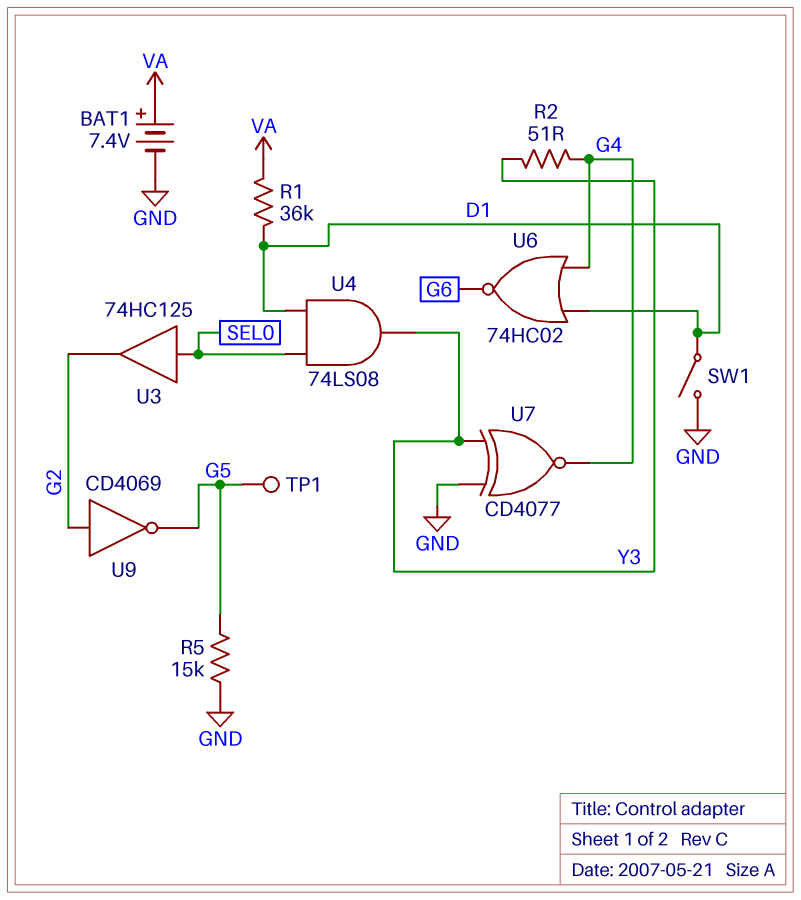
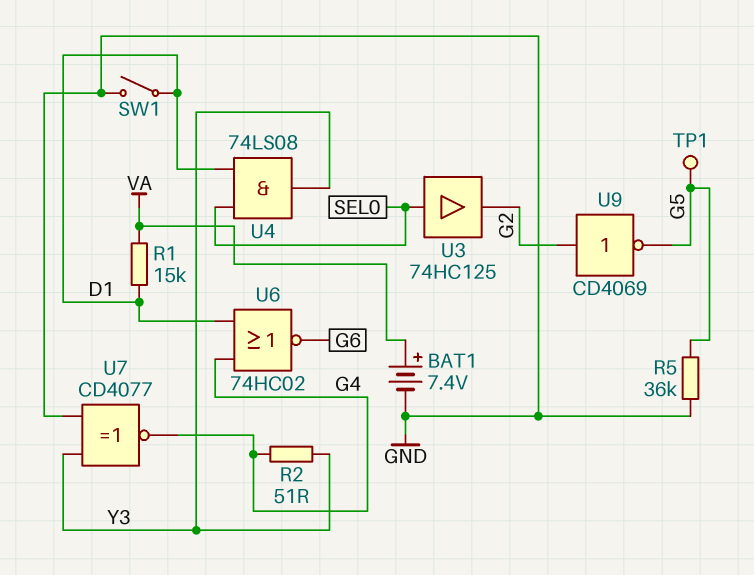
R1: 36k (D1, VA) -> 15k (D1, VA)
R5: 15k (G5, GND) -> 36k (G5, GND)

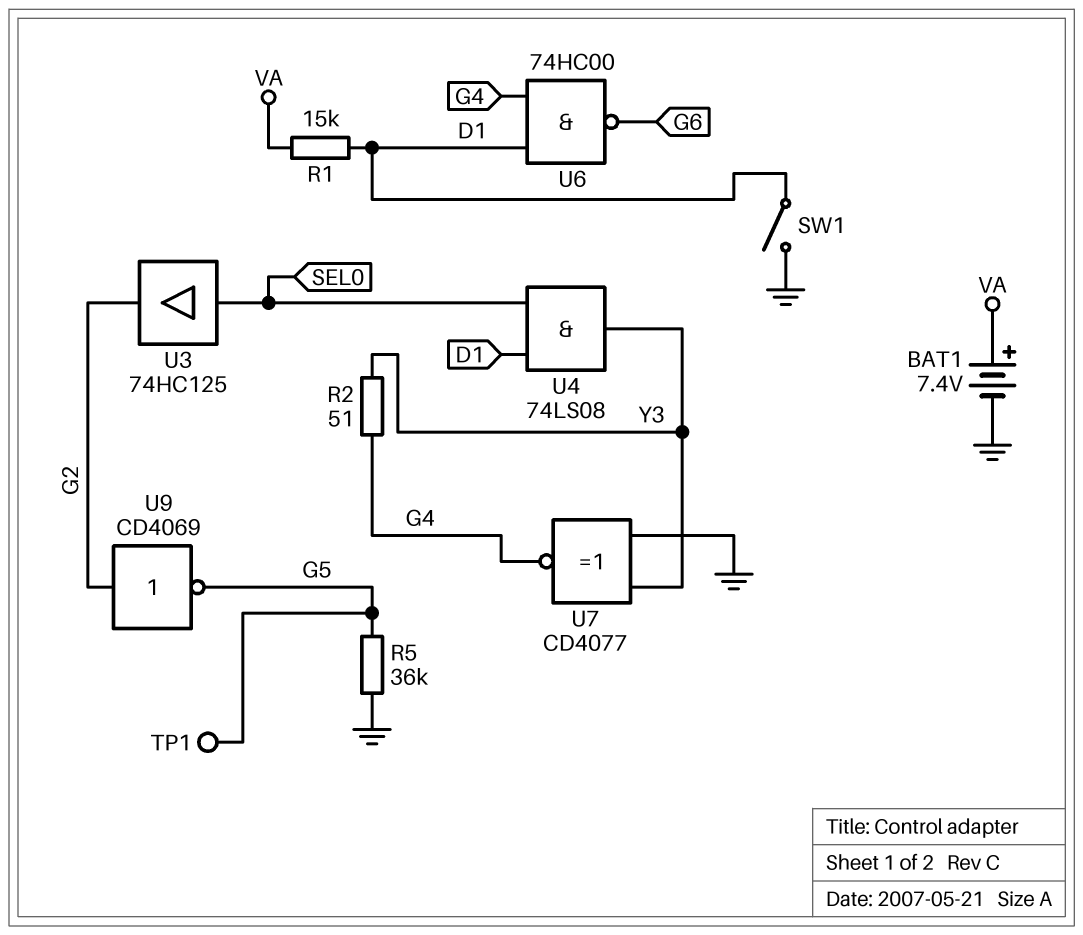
U6: NOR 74HC02 (in D1, in G4, out G6) -> NAND 74HC00 (in D1, in G4, out G6)

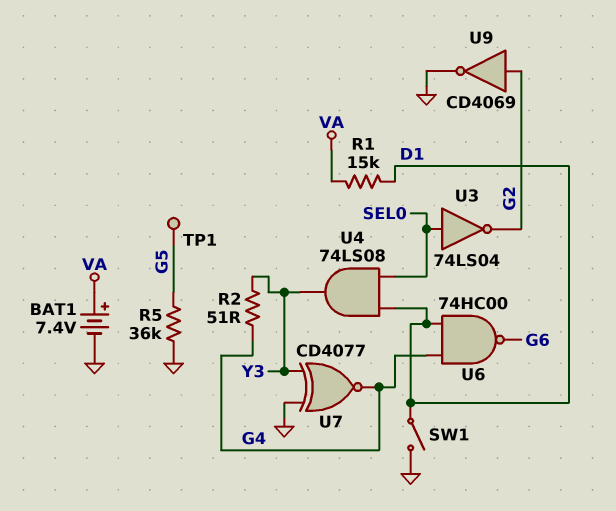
U3: buffer 74HC125 (in SEL0, out G2) -> NOT 74LS04 (in SEL0, out G2)
U9: NOT CD4069 (in G2, out G5) -> NOT CD4069 (in G2, out GND)

